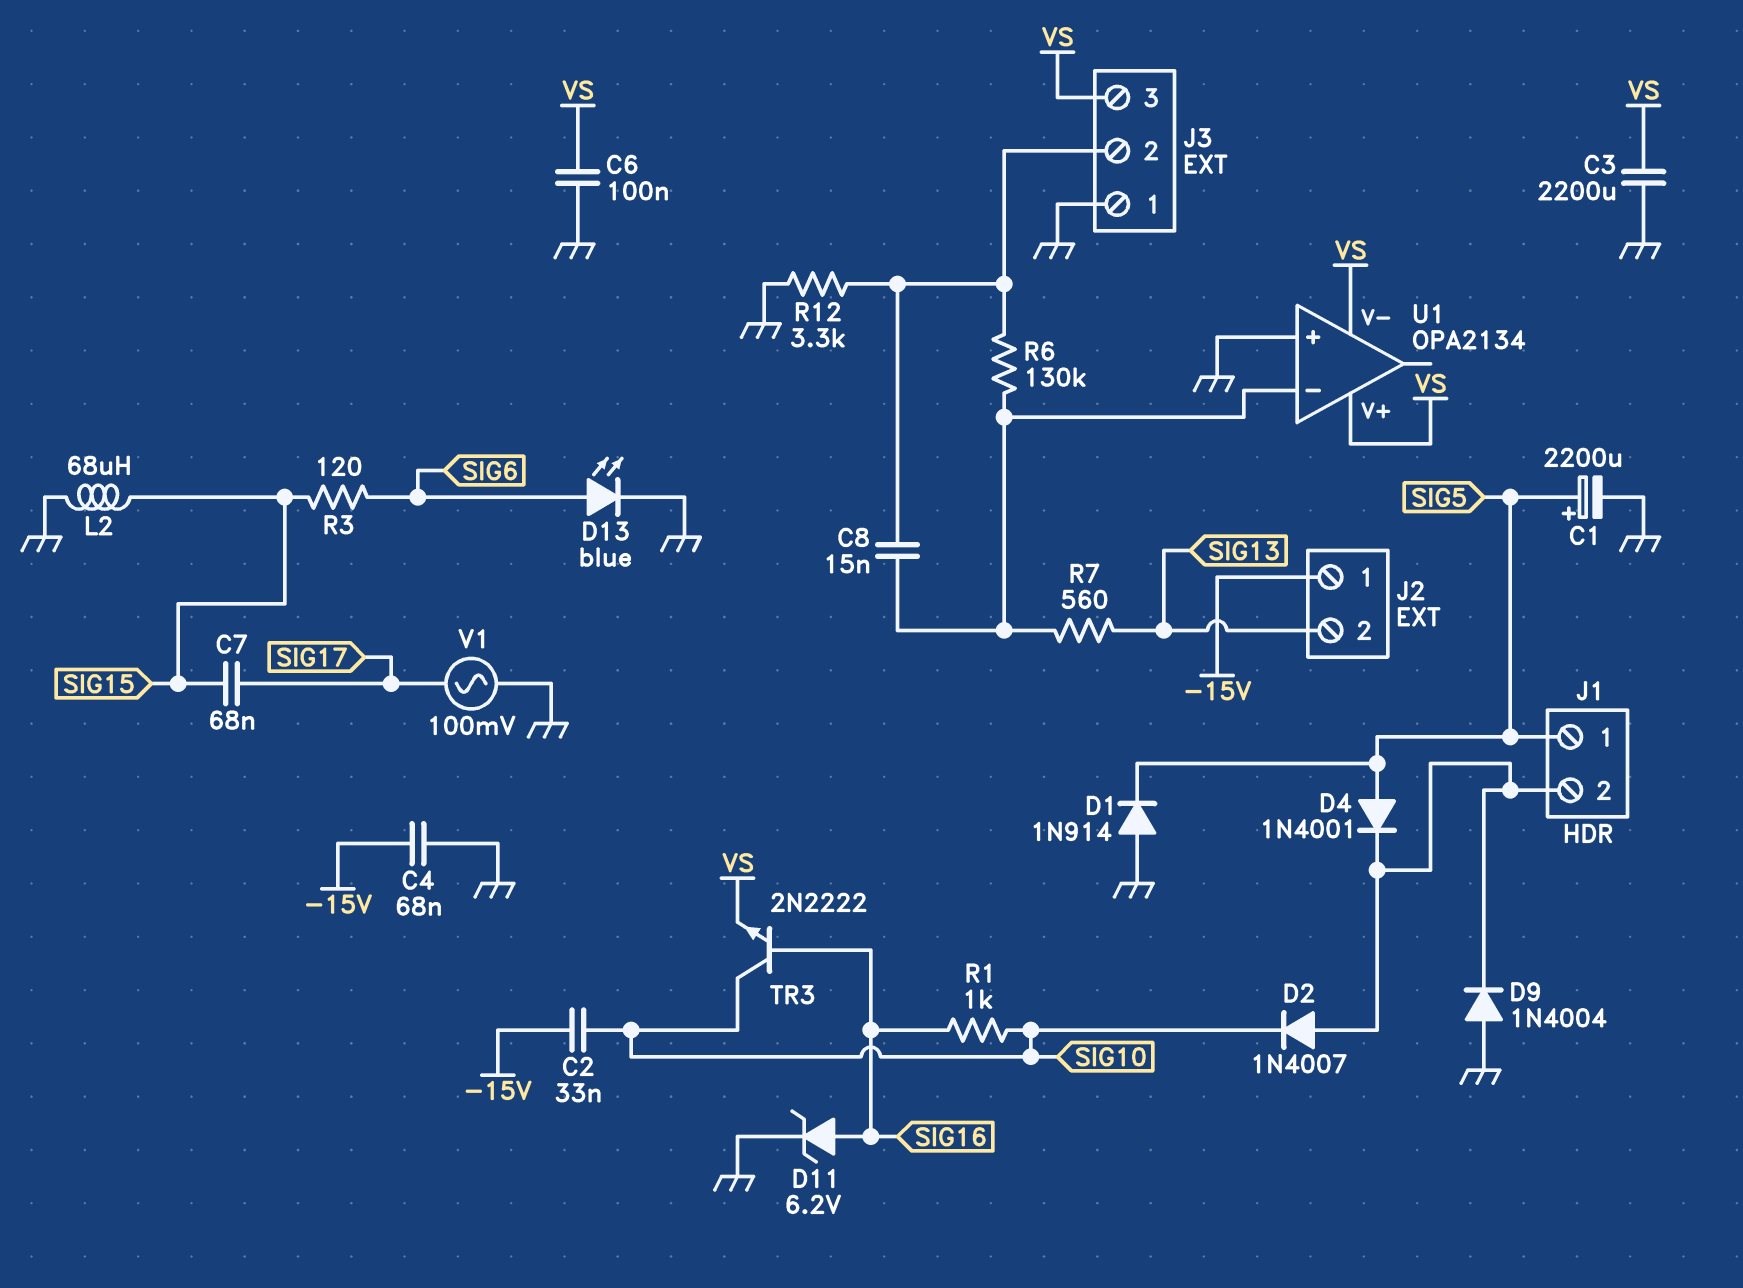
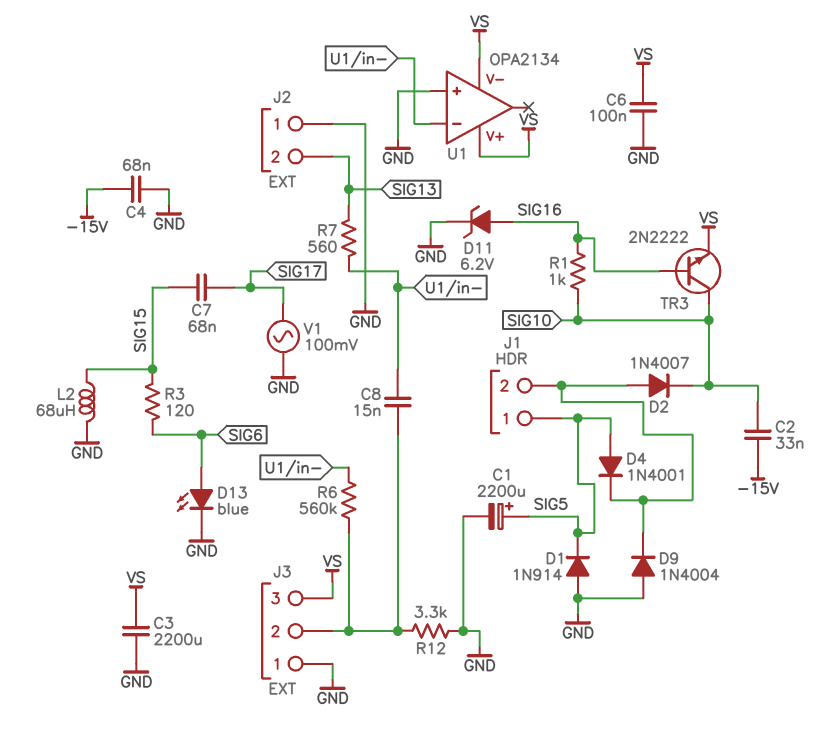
J2 pin 1: -15V -> GND
R6: 130k (J3/2, U1/in-) -> 560k (J3/2, U1/in-)

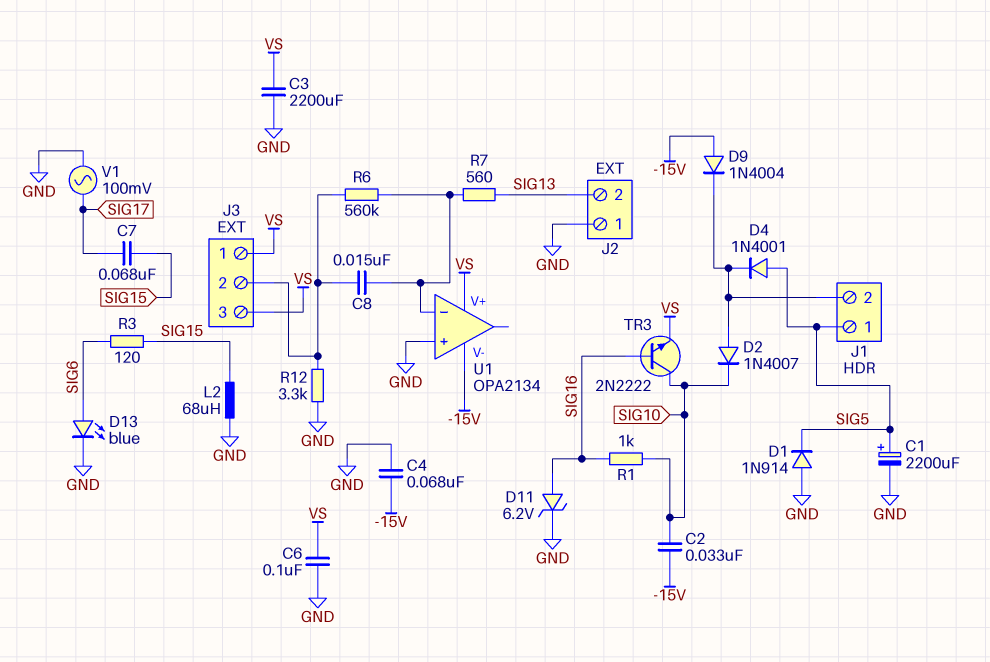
D9: diode 1N4004 (A GND, K J1/2) -> diode 1N4004 (A -15V, K J1/2)
J3 pin 1: GND -> VS
U1 pin V-: VS -> -15V

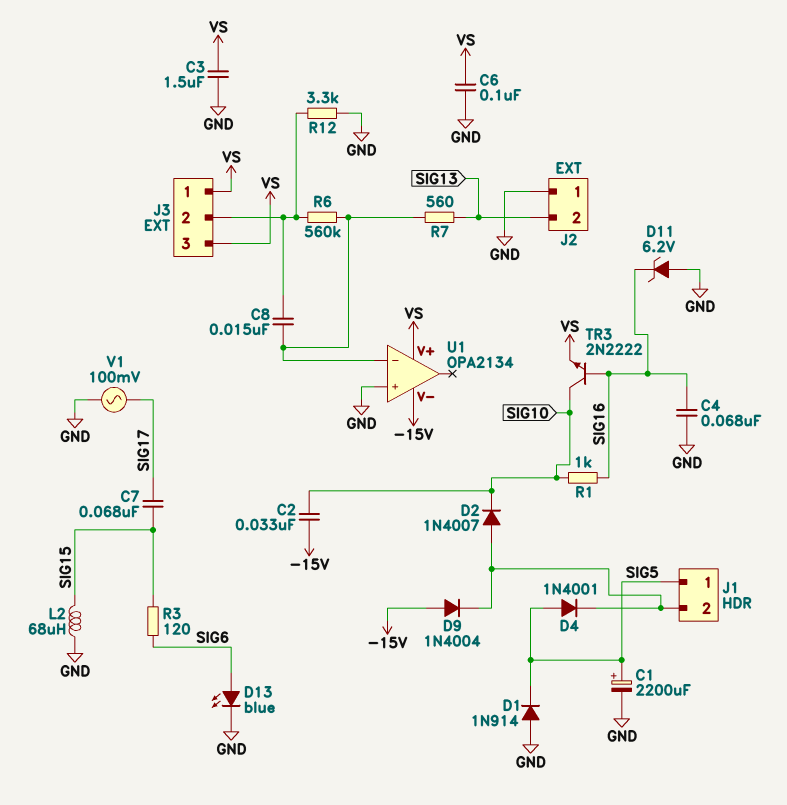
C3: 2200uF (GND, VS) -> 1.5uF (GND, VS)
C4: 68nF (-15V, GND) -> 68nF (GND, SIG16)
D11: zener 6.2V (A SIG16, K GND) -> zener 6.2V (A GND, K SIG16)

